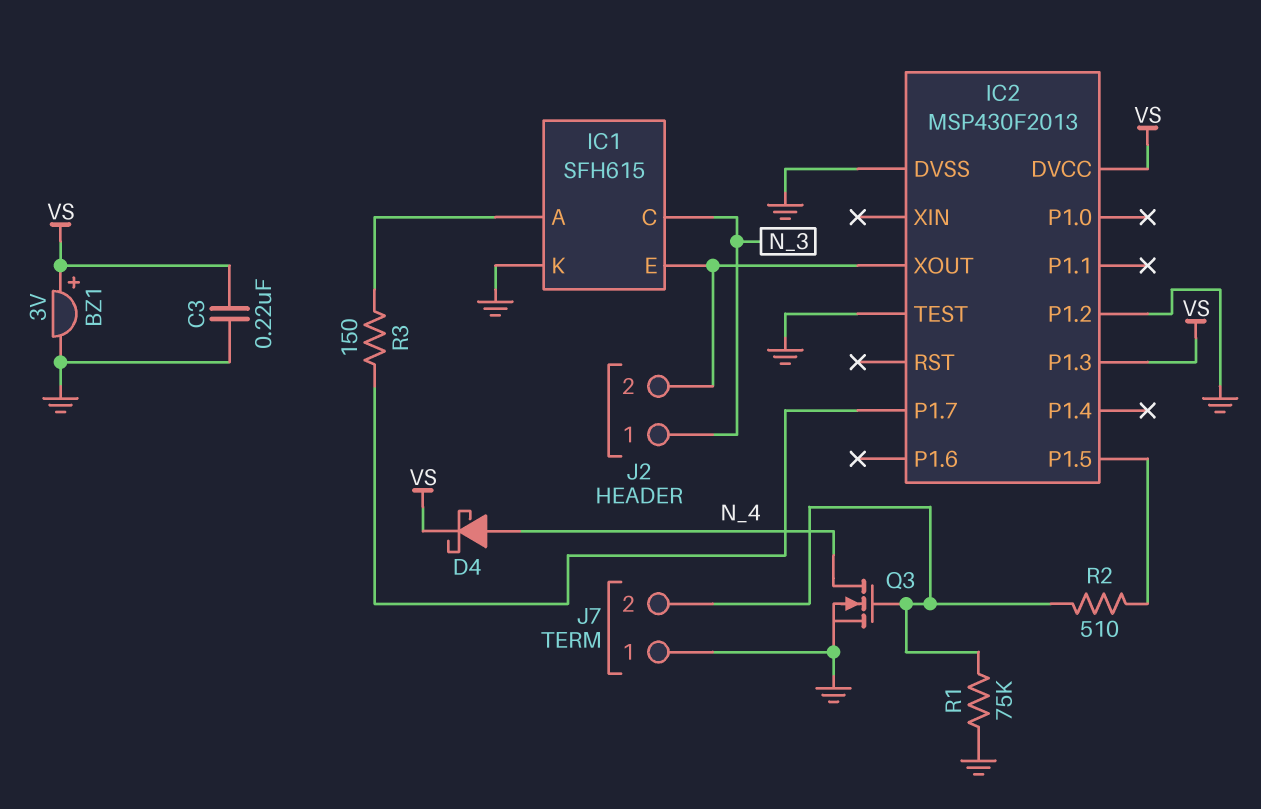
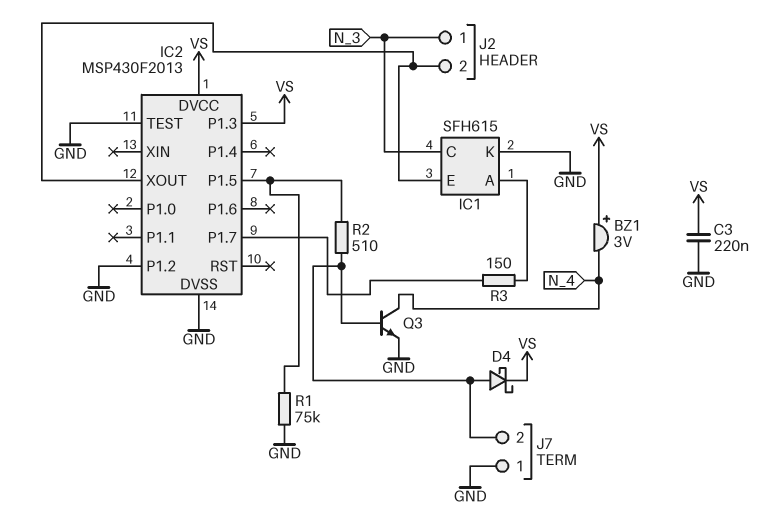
BZ1: buzzer 3V (plus VS, minus GND) -> buzzer 3V (plus VS, minus N_4)
D4: schottky (A N_4, K VS) -> schottky (A J7/2, K VS)
Q3: NMOS (G J7/2, D N_4, S GND) -> NPN (B J7/2, C N_4, E GND)
R1: 75k (GND, J7/2) -> 75k (GND, IC2/P1.5)

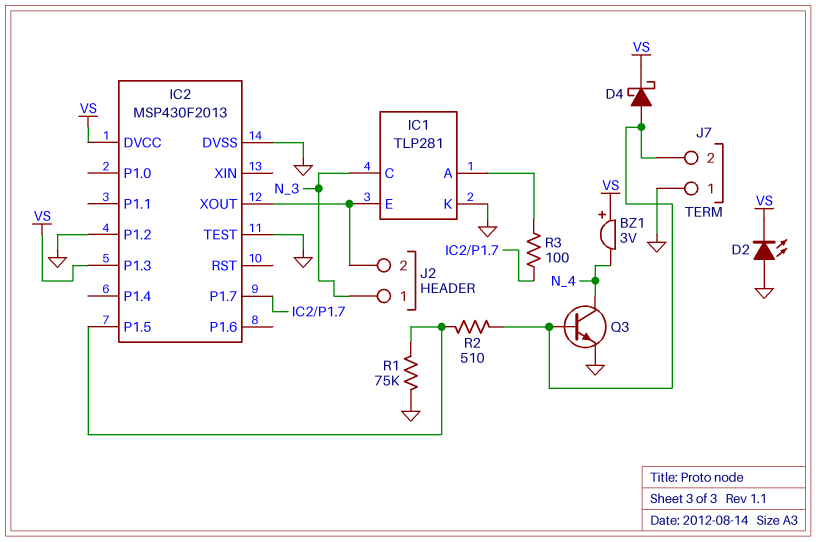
C3: 220nF (GND, VS) -> none
D2: none -> LED (A GND, K VS)
IC1: SFH615 -> TLP281
R3: 150 (IC1/A, IC2/P1.7) -> 100 (IC1/A, IC2/P1.7)

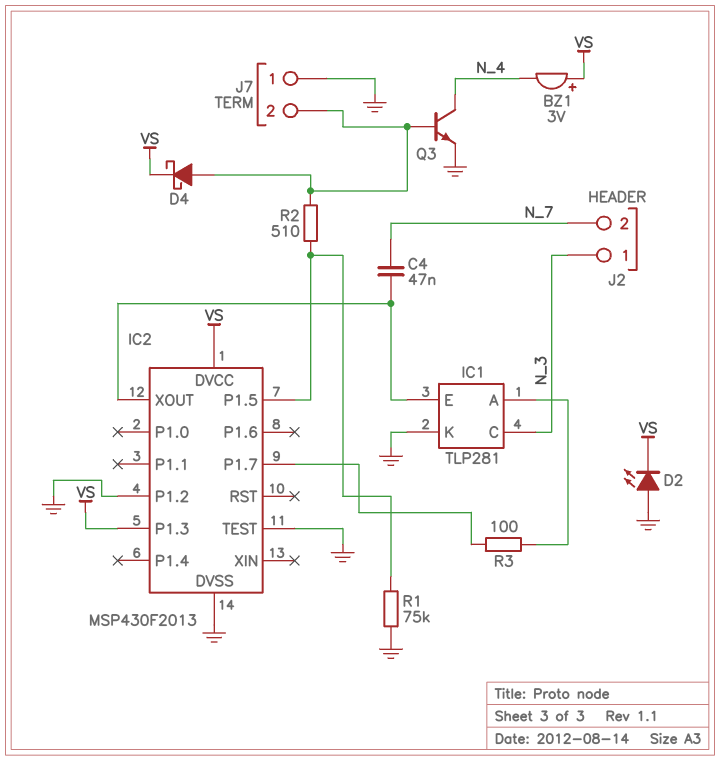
C4: none -> 47nF (IC1/E, N_7)
J2 pin 2: IC1/E -> N_7

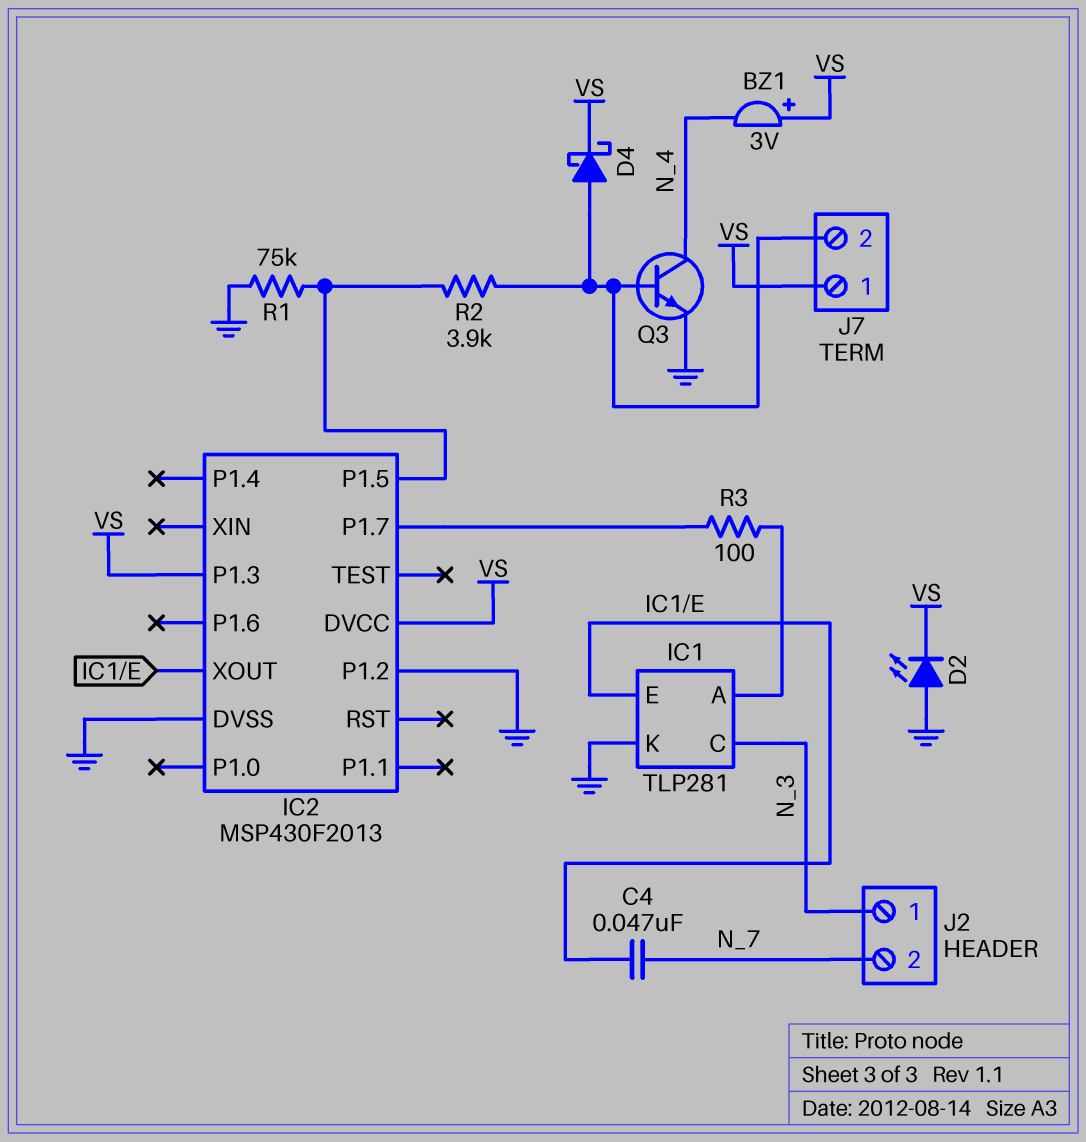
IC2 pin TEST: GND -> none
J7 pin 1: GND -> VS
R2: 510 (IC2/P1.5, J7/2) -> 3.9k (IC2/P1.5, J7/2)

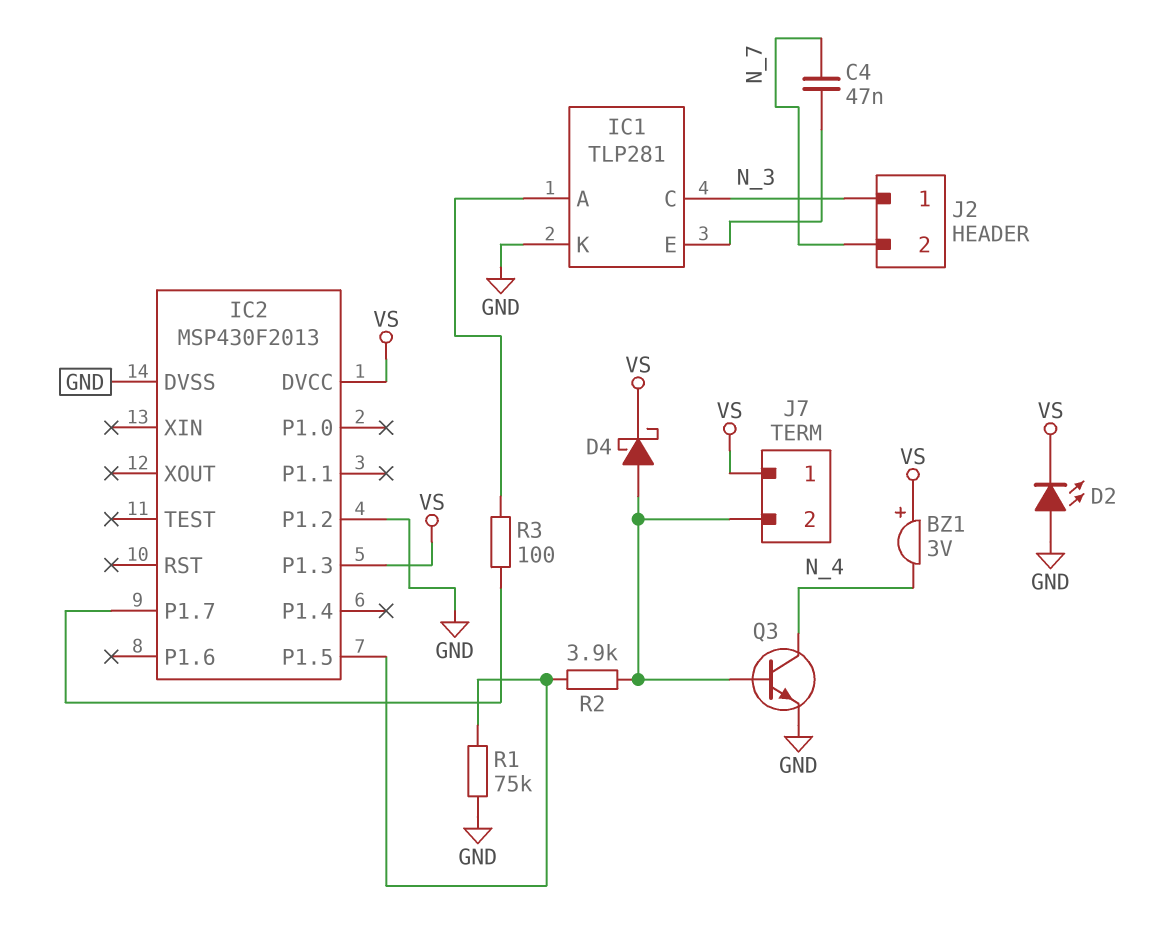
IC2 pin XOUT: IC1/E -> none

